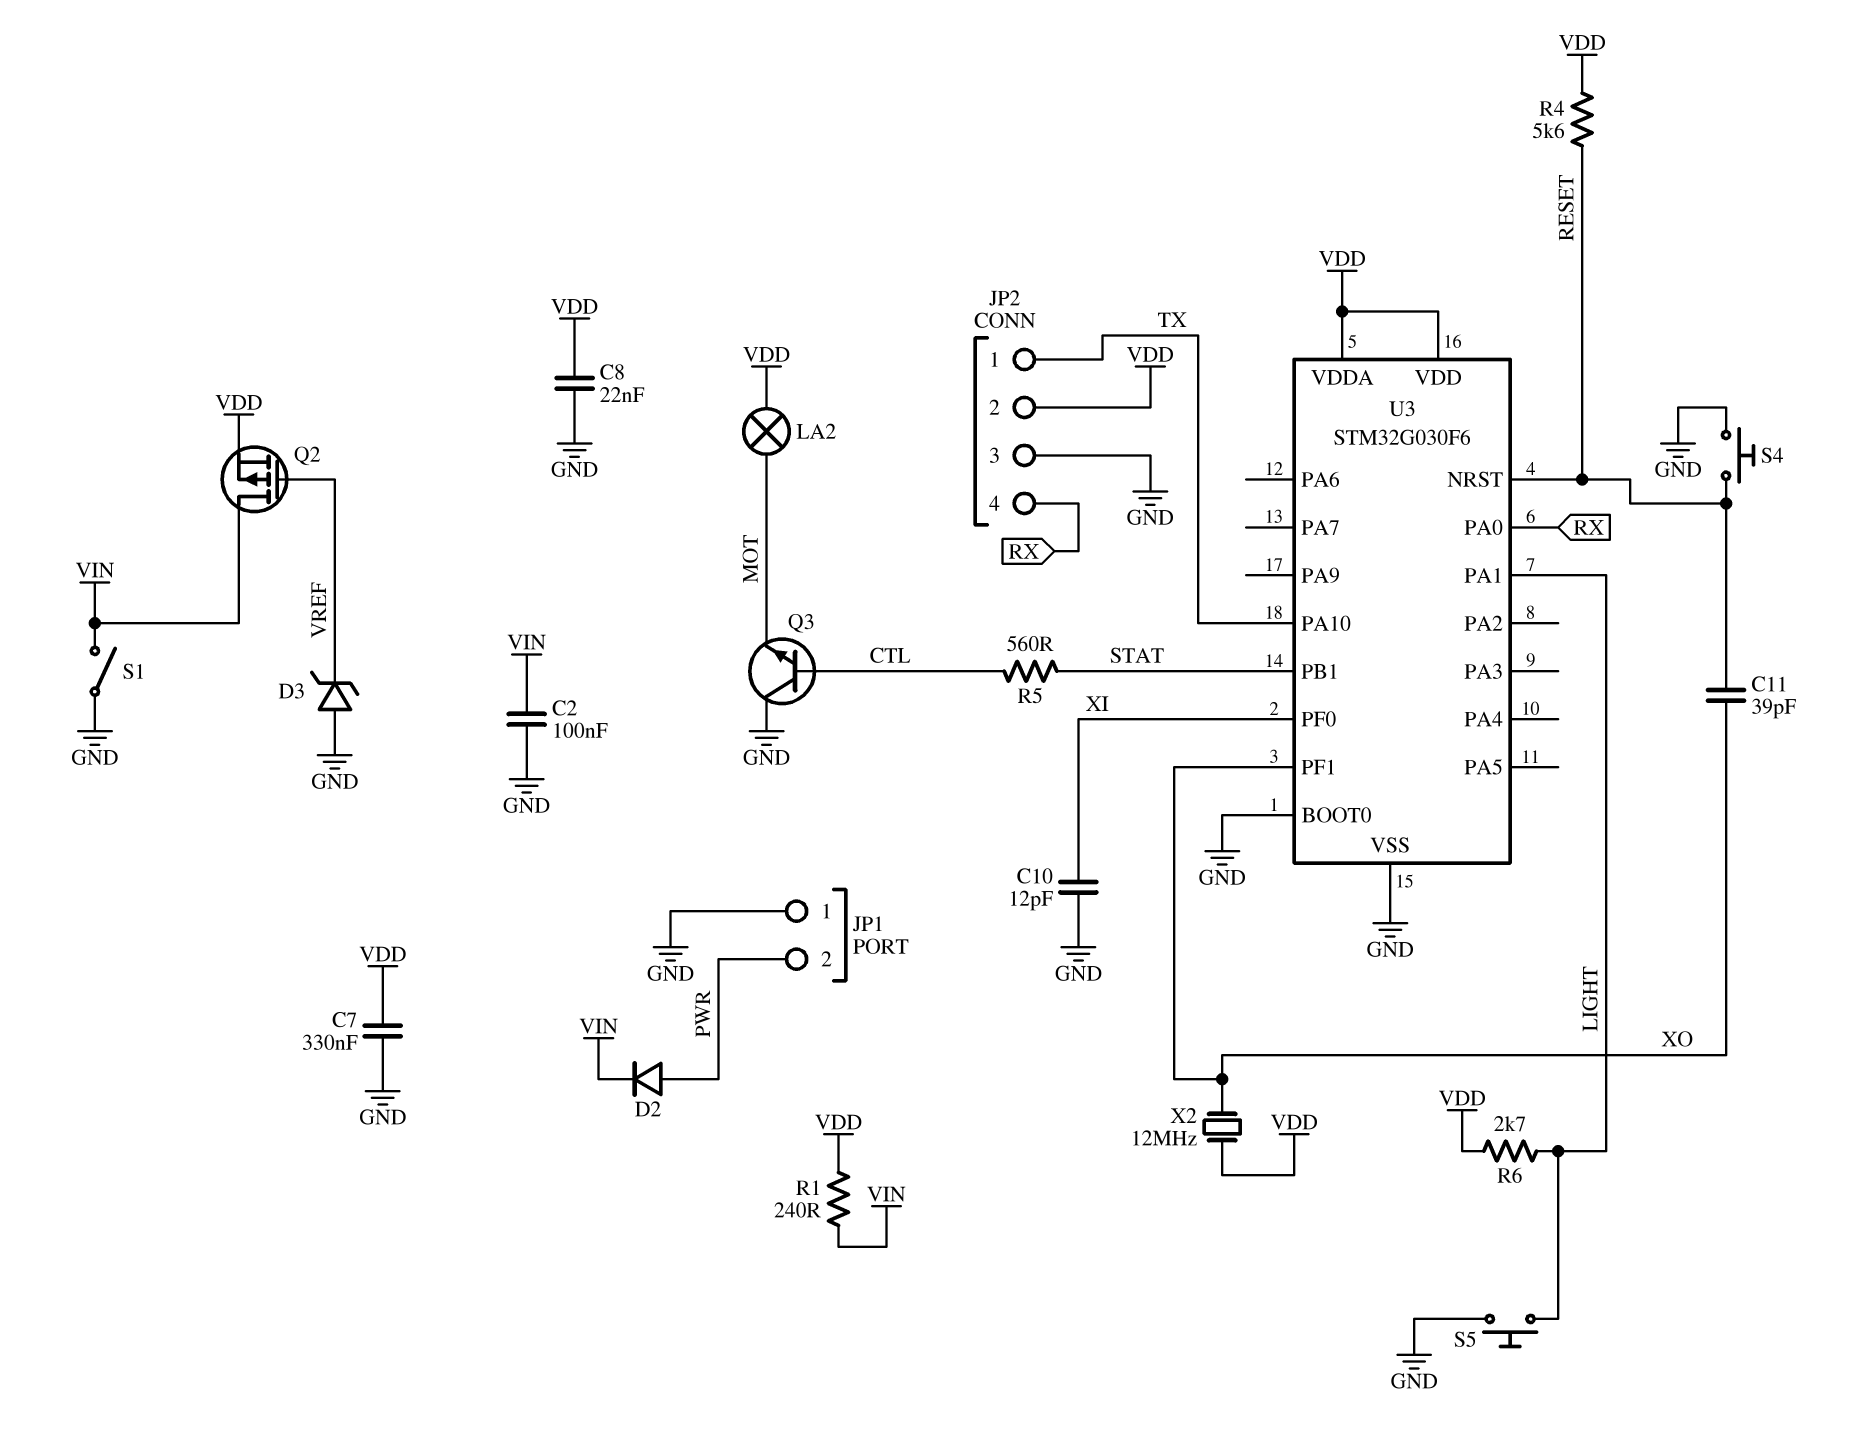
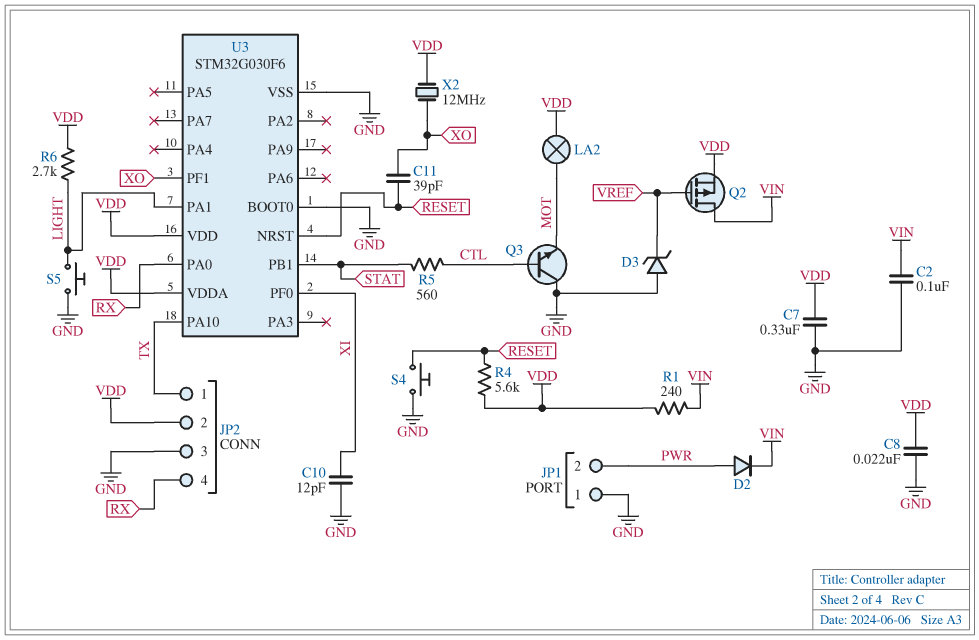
S1: switch (GND, VIN) -> none

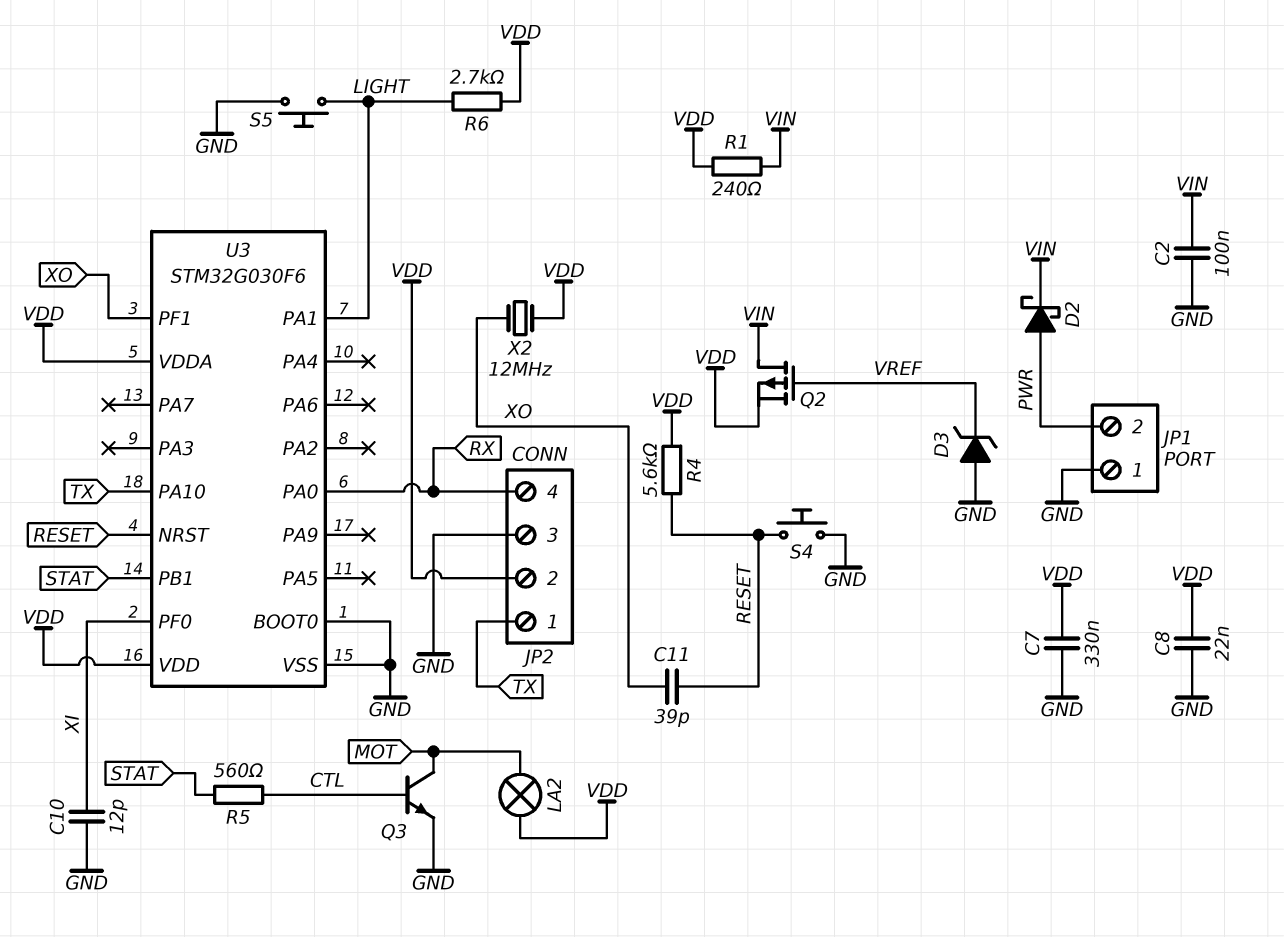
D2: diode (A PWR, K VIN) -> schottky (A PWR, K VIN)
Q3: NPN (B CTL, C GND, E MOT) -> NPN (B CTL, C MOT, E GND)

